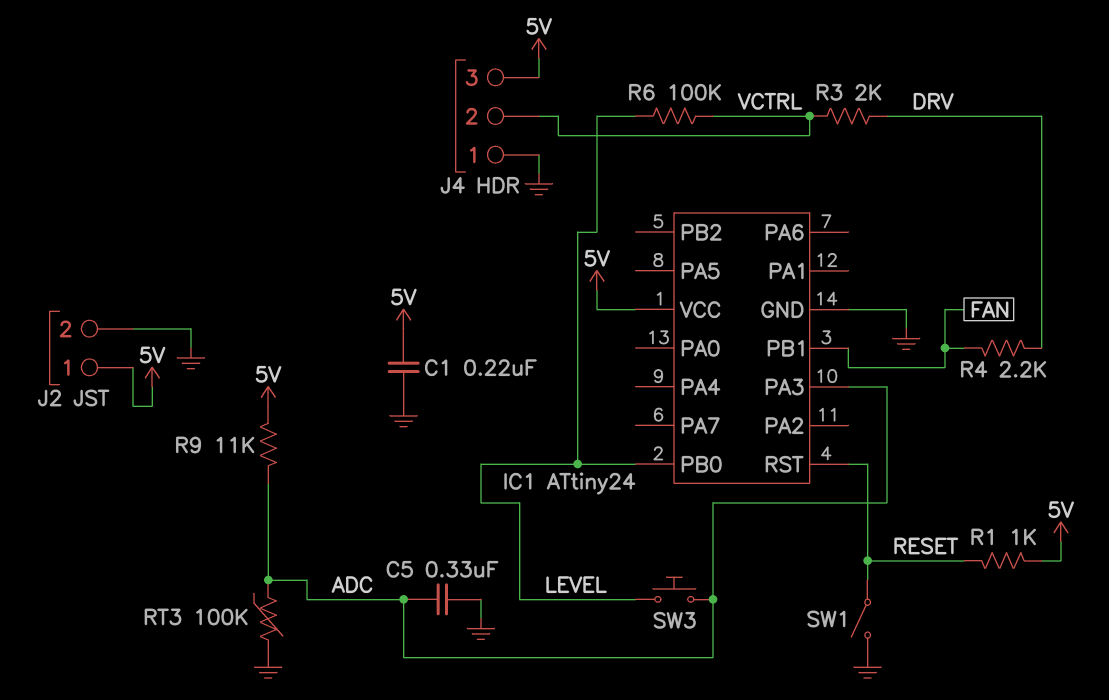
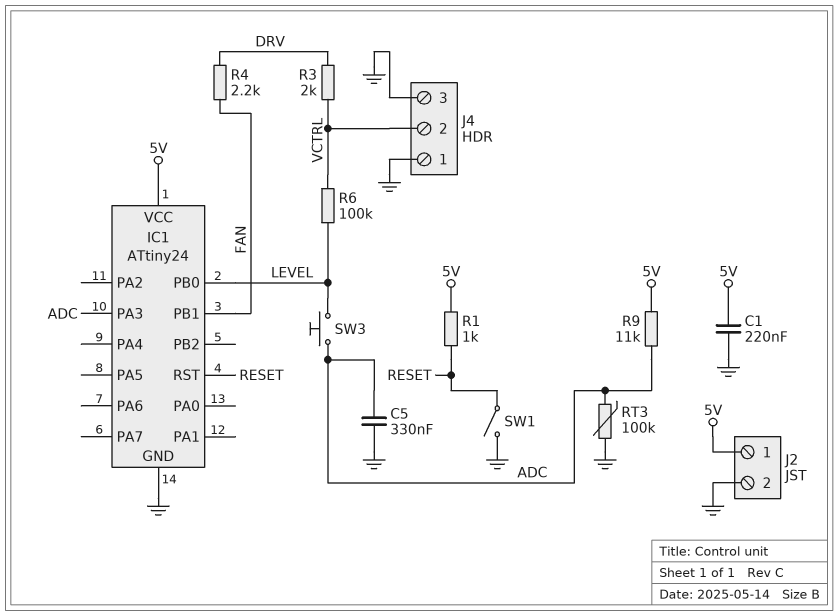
J4 pin 3: 5V -> GND

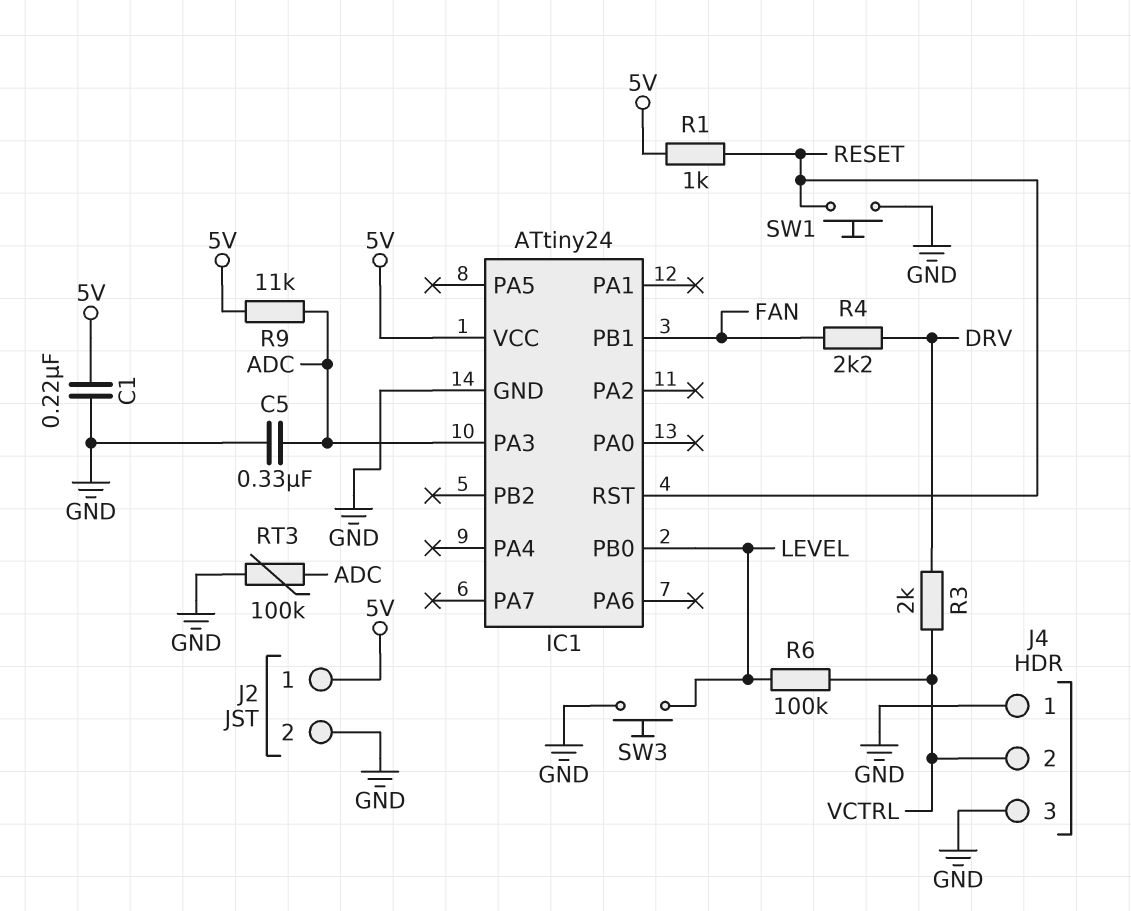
SW1: switch (GND, RESET) -> button (GND, RESET)
SW3: button (ADC, LEVEL) -> button (GND, LEVEL)

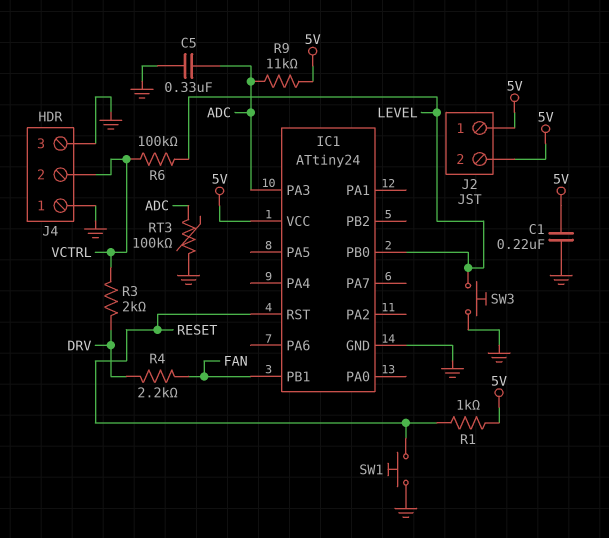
J2 pin 2: GND -> 5V

